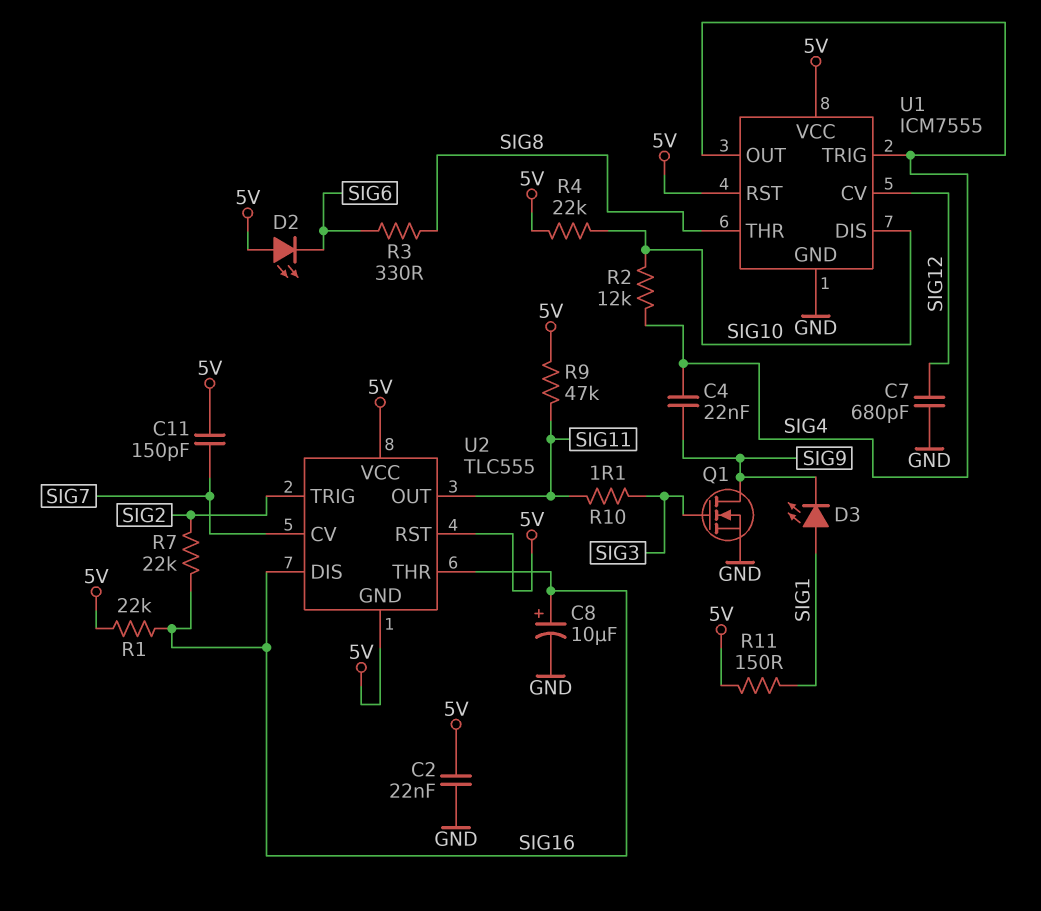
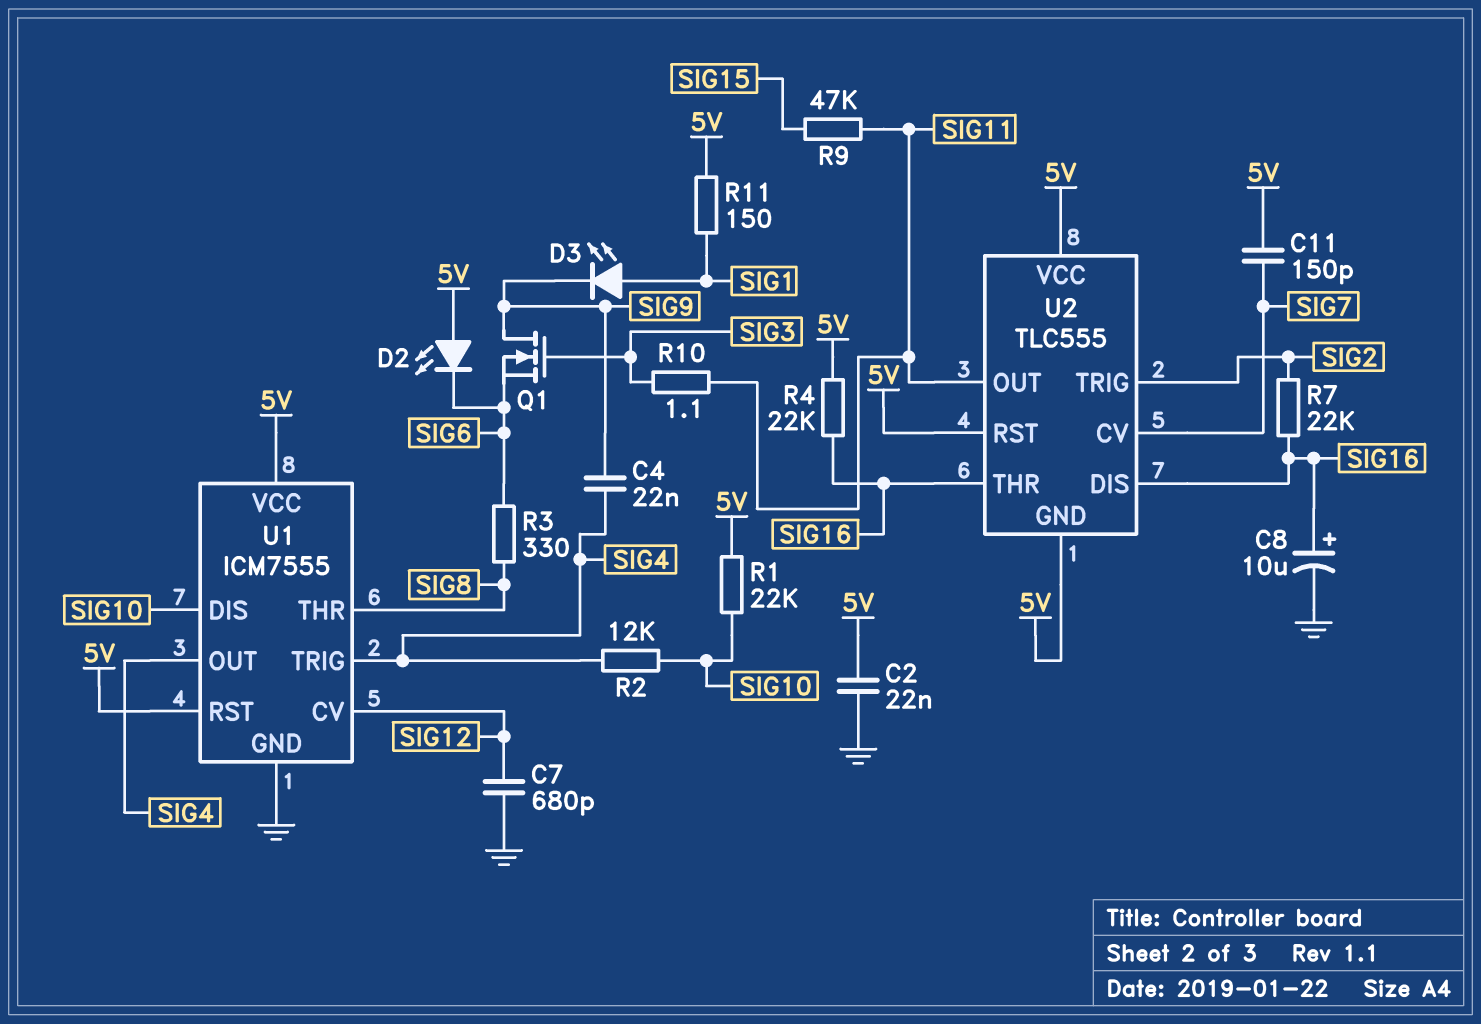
Q1: NMOS (G SIG3, D SIG9, S GND) -> NMOS (G SIG3, D SIG9, S SIG6)
R1: 22k (5V, SIG16) -> 22k (5V, SIG10)
R4: 22k (5V, SIG10) -> 22k (5V, SIG16)
R9: 47k (5V, SIG11) -> 47k (SIG11, SIG15)

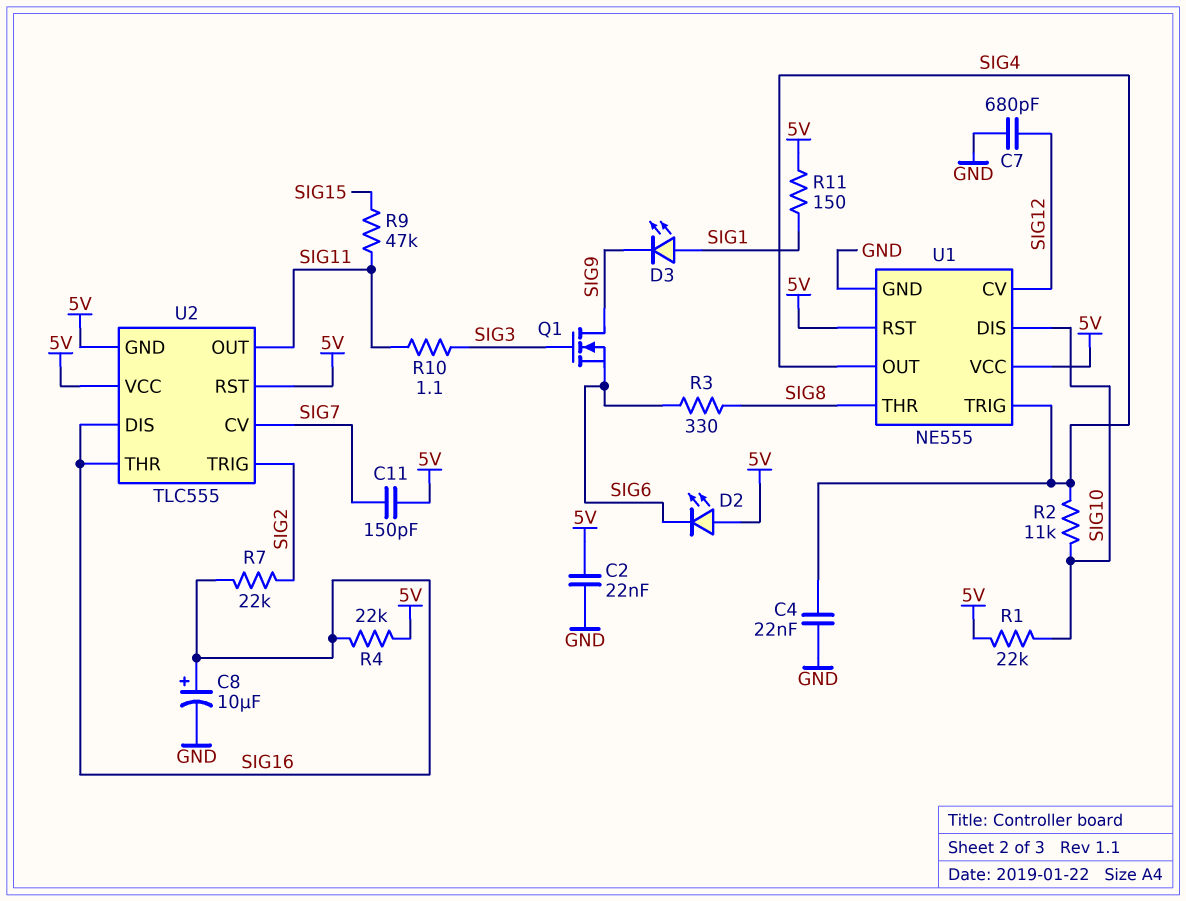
C4: 22nF (SIG4, SIG9) -> 22nF (GND, SIG4)
R2: 12k (SIG4, SIG10) -> 11k (SIG4, SIG10)
U1: ICM7555 -> NE555

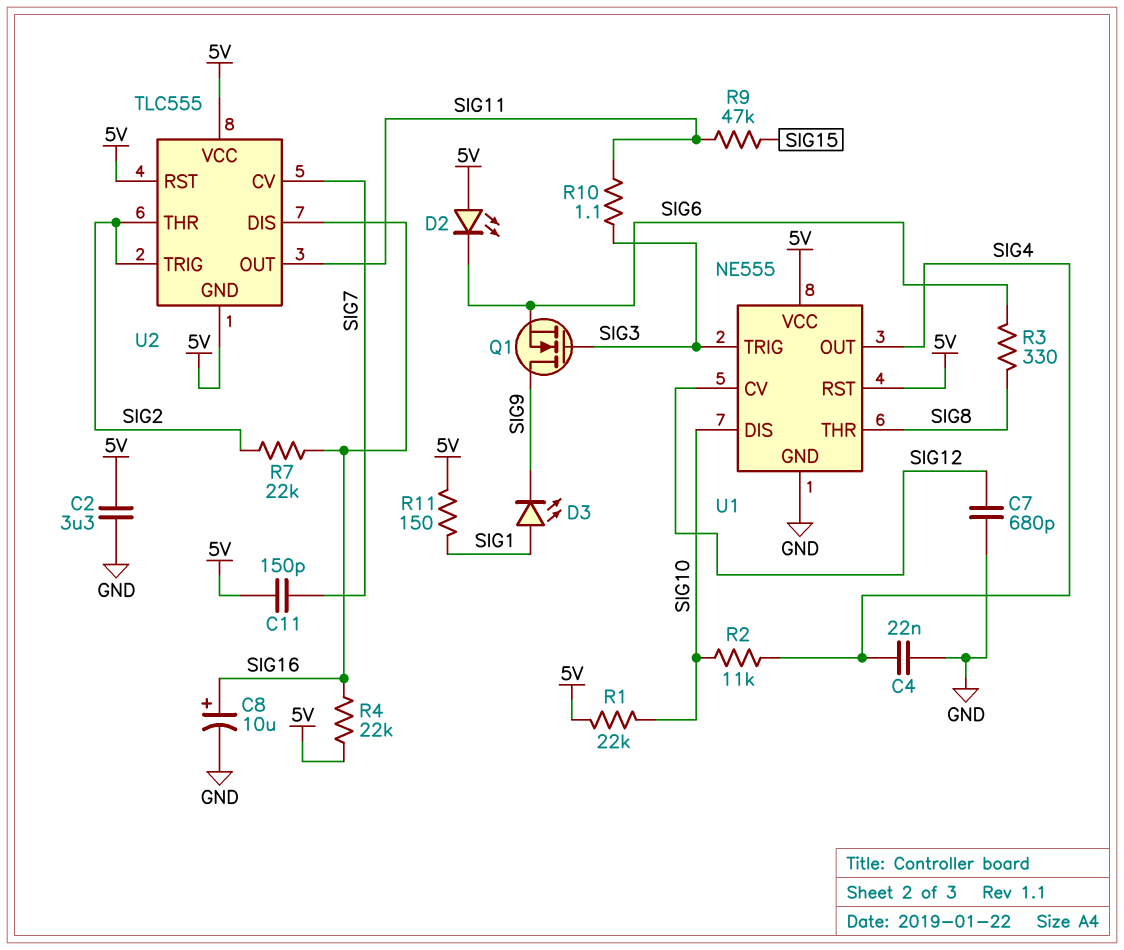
C2: 22nF (5V, GND) -> 3.3uF (5V, GND)
U1 pin TRIG: SIG4 -> SIG3
U2 pin THR: SIG16 -> SIG2

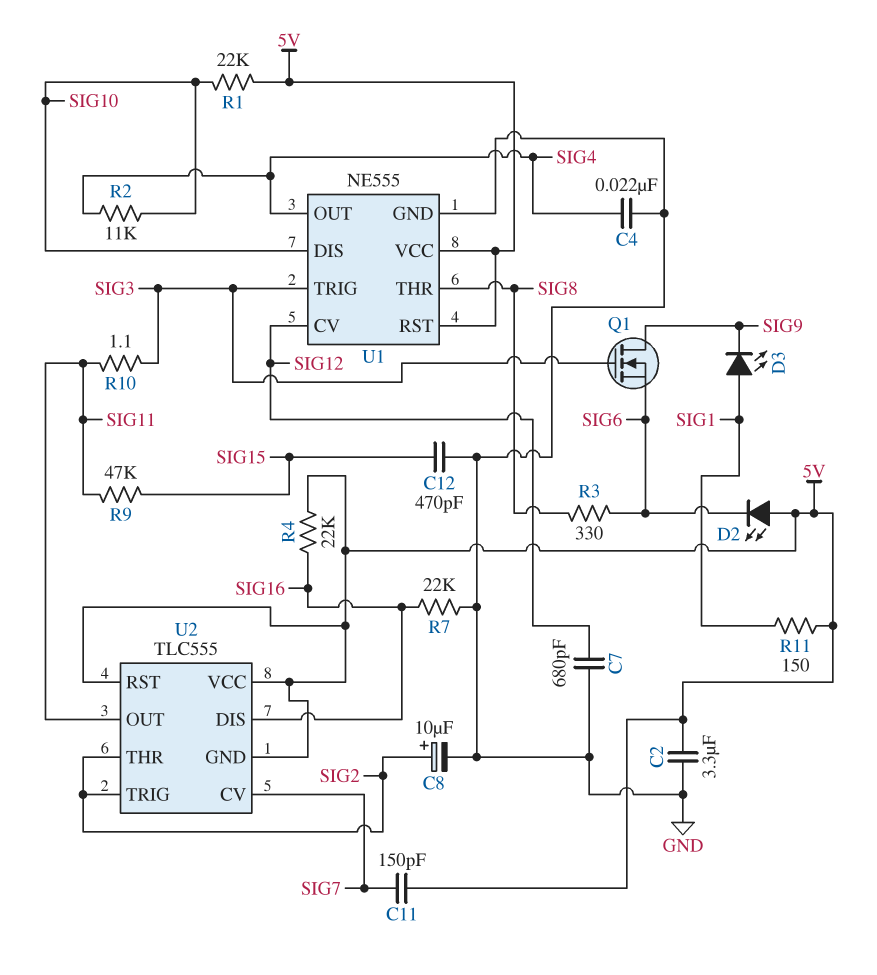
C8: 10uF (plus SIG16, minus GND) -> 10uF (plus SIG2, minus GND)
C12: none -> 470pF (GND, SIG15)
R7: 22k (SIG2, SIG16) -> 22k (GND, SIG16)

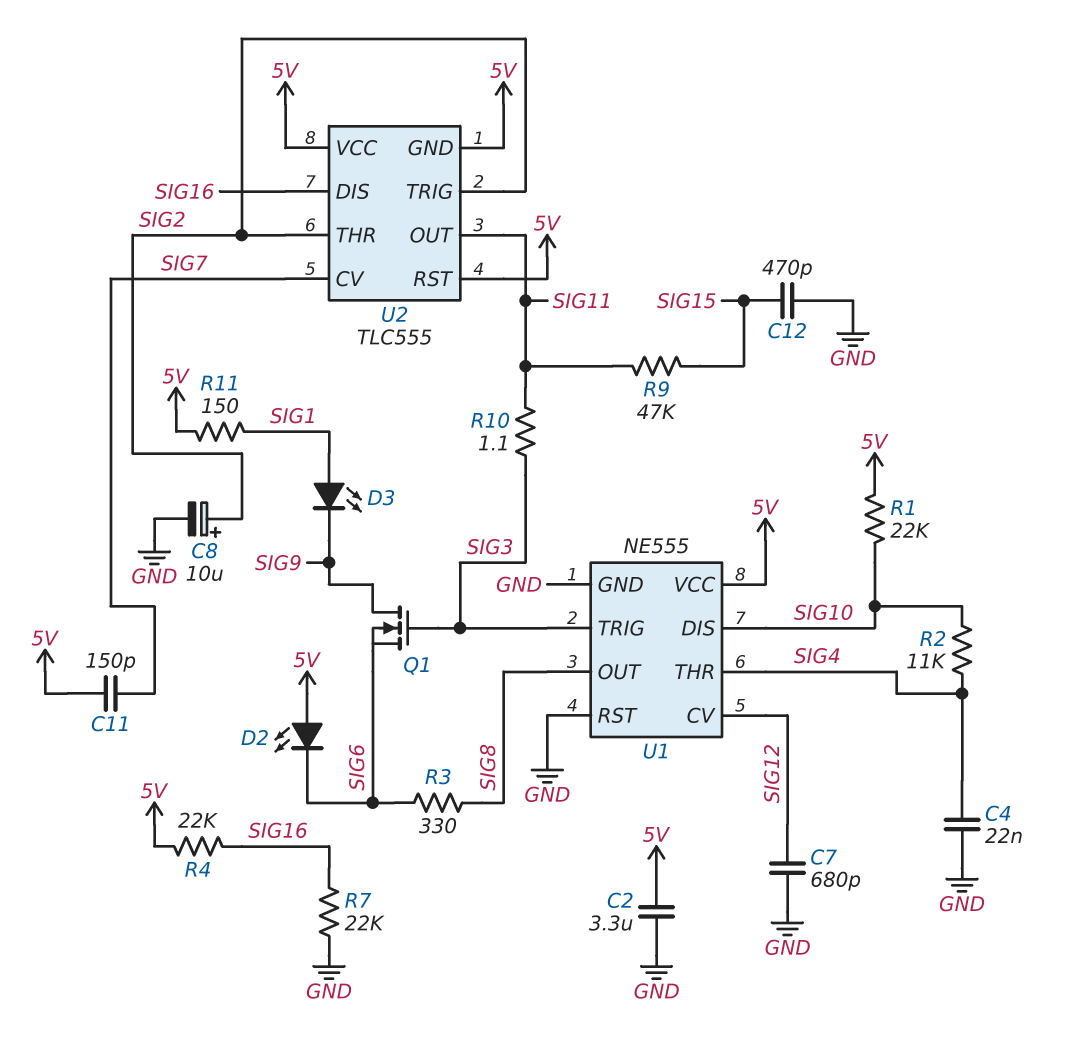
U1 pin OUT: SIG4 -> SIG8
U1 pin RST: 5V -> GND
U1 pin THR: SIG8 -> SIG4

